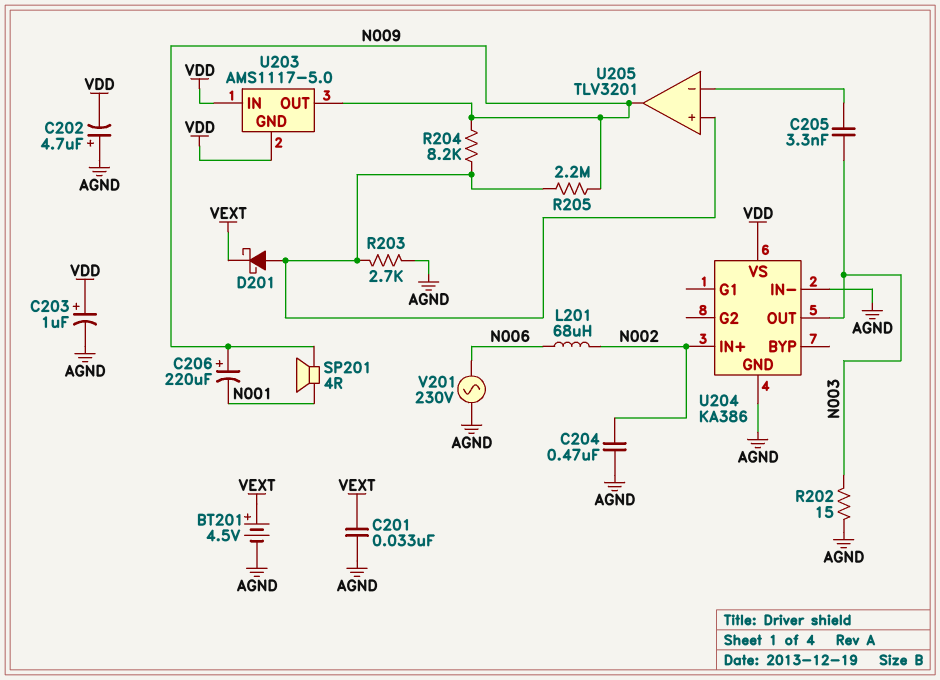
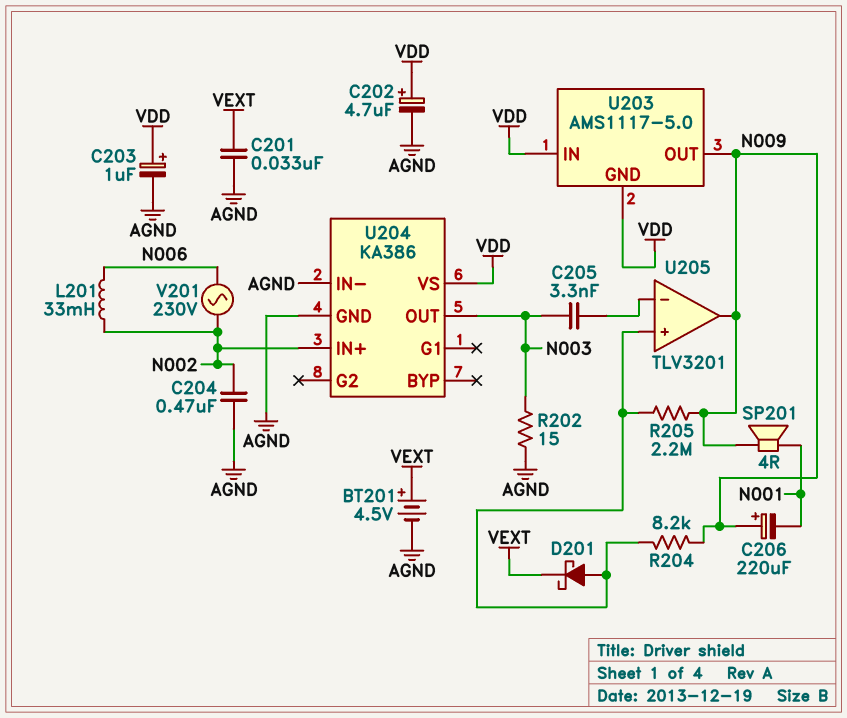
C202: 4.7uF (plus AGND, minus VDD) -> 4.7uF (plus VDD, minus AGND)
L201: 68uH (N002, N006) -> 33mH (N002, N006)
R203: 2.7k (AGND, U205/in+) -> none
V201: AC 230V (AGND, N006) -> AC 230V (N002, N006)

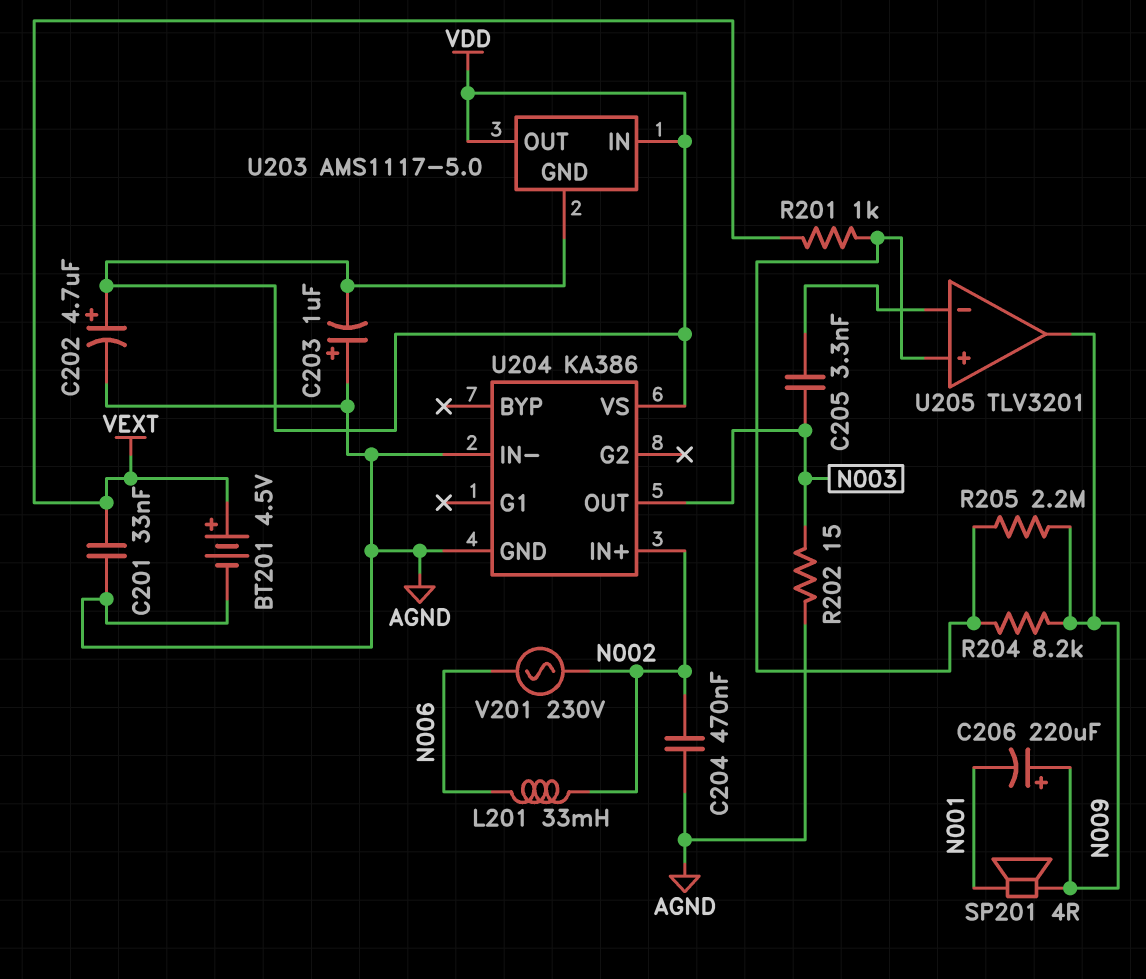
C203: 1uF (plus VDD, minus AGND) -> 1uF (plus AGND, minus VDD)
D201: schottky (A U205/in+, K VEXT) -> none
R201: none -> 1k (U205/in+, VEXT)
U203 pin OUT: N009 -> VDD

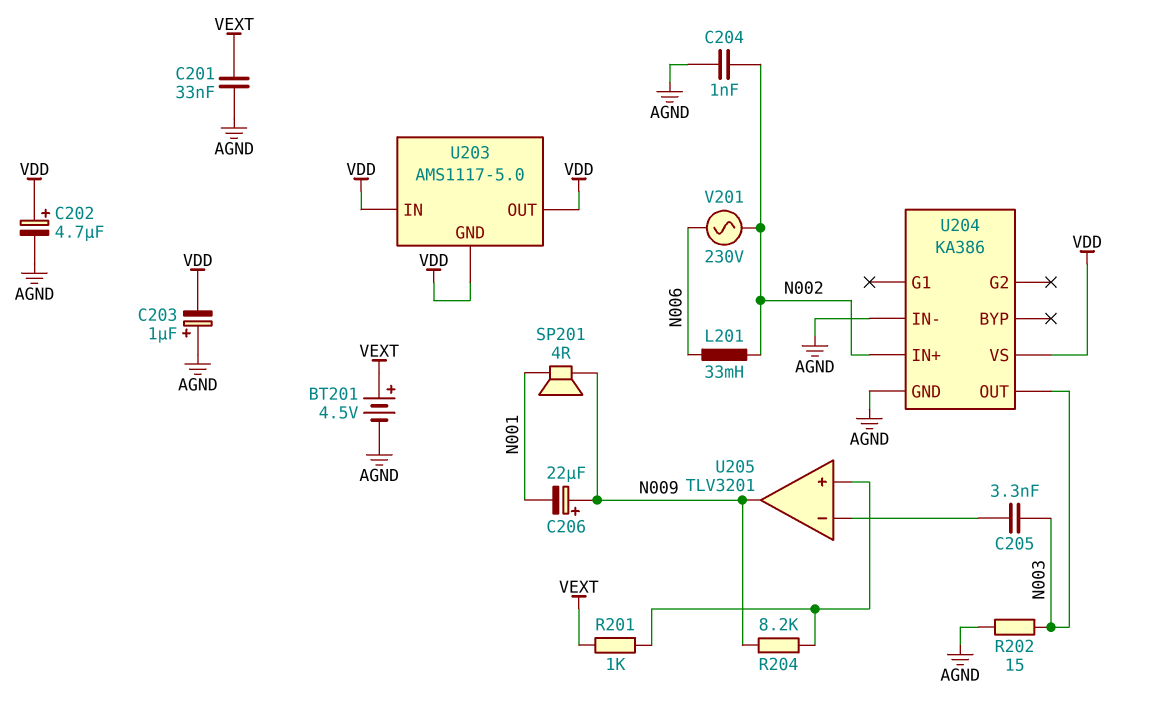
C204: 470nF (AGND, N002) -> 1nF (AGND, N002)
C206: 220uF (plus N009, minus N001) -> 22uF (plus N009, minus N001)
R205: 2.2M (N009, U205/in+) -> none

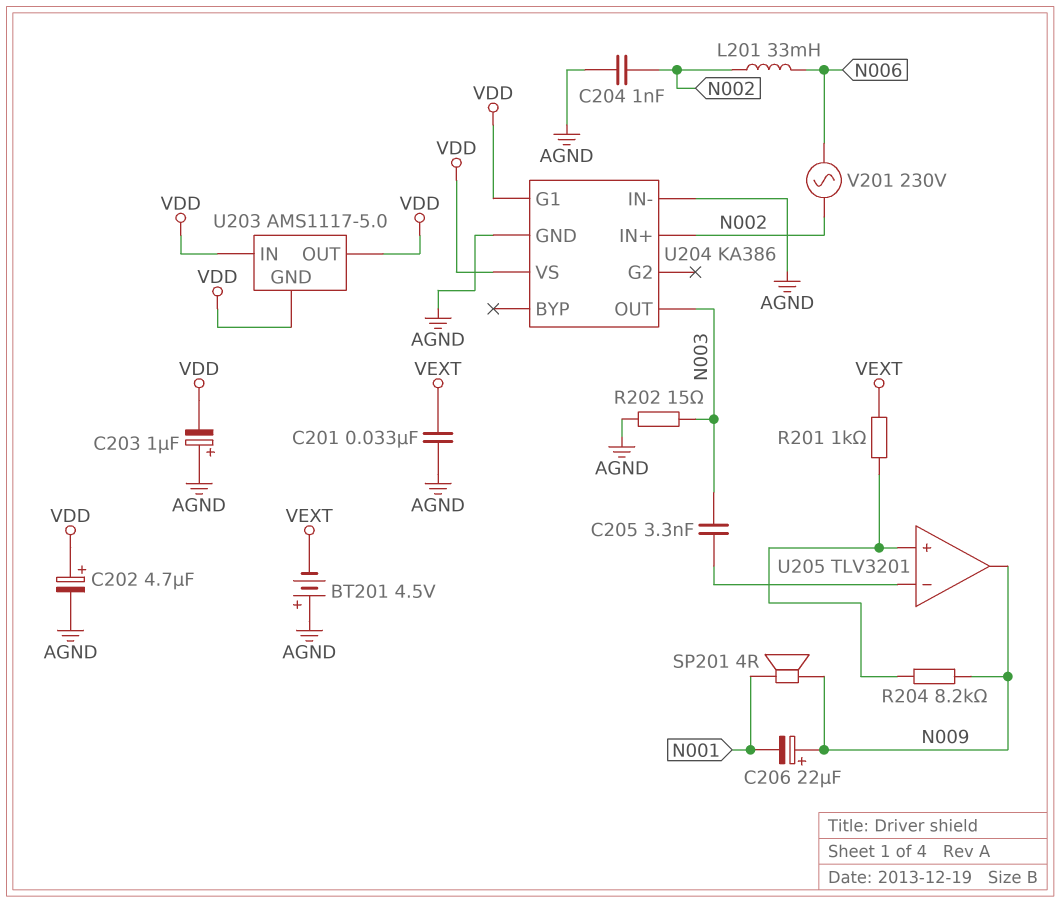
BT201: 4.5V (plus VEXT, minus AGND) -> 4.5V (plus AGND, minus VEXT)
U204 pin G1: none -> VDD

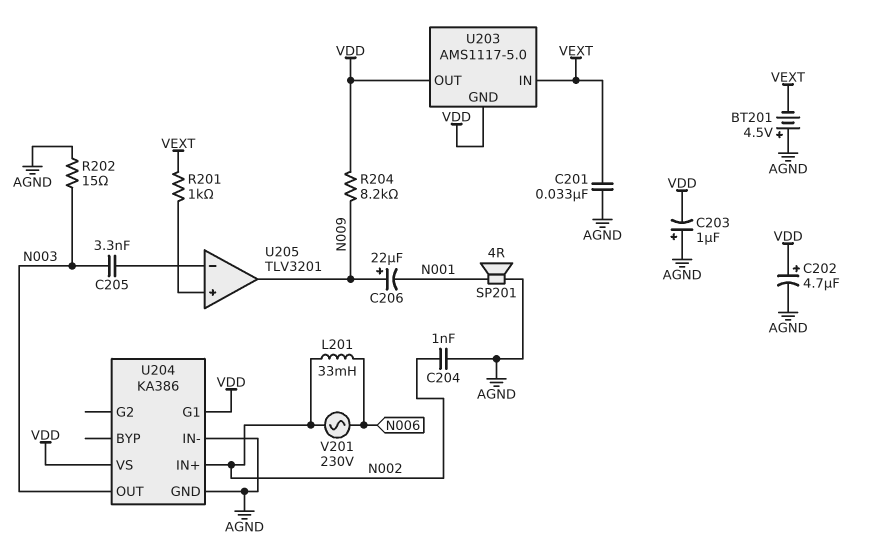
R204: 8.2k (N009, U205/in+) -> 8.2k (N009, VDD)
SP201: speaker 4R (N001, N009) -> speaker 4R (AGND, N001)
U203 pin IN: VDD -> VEXT

